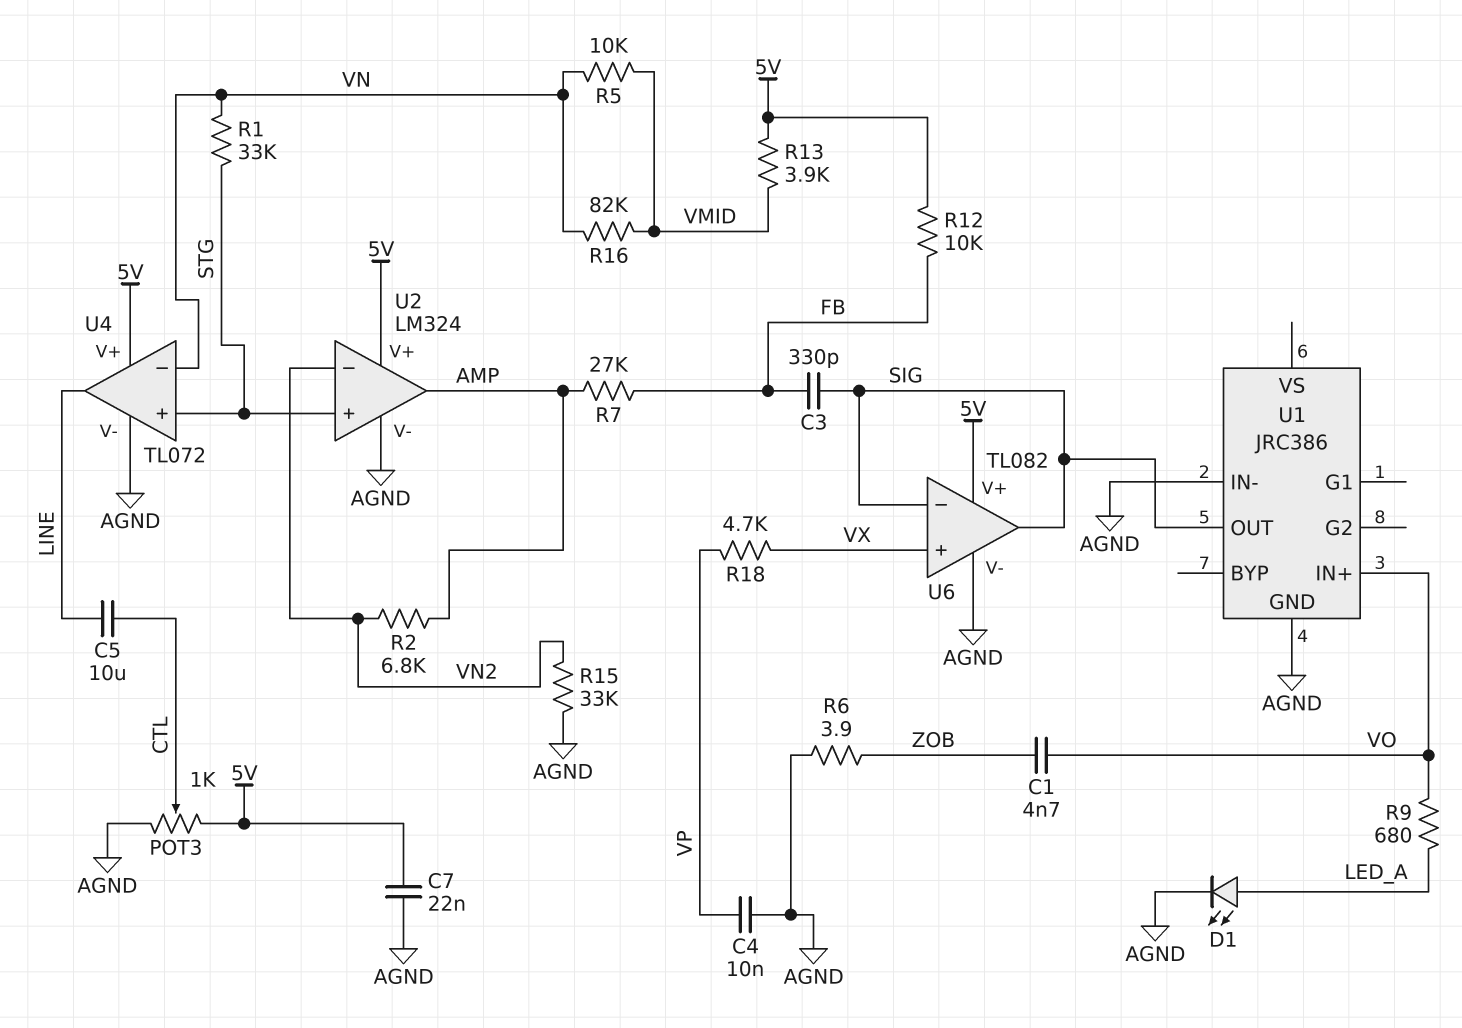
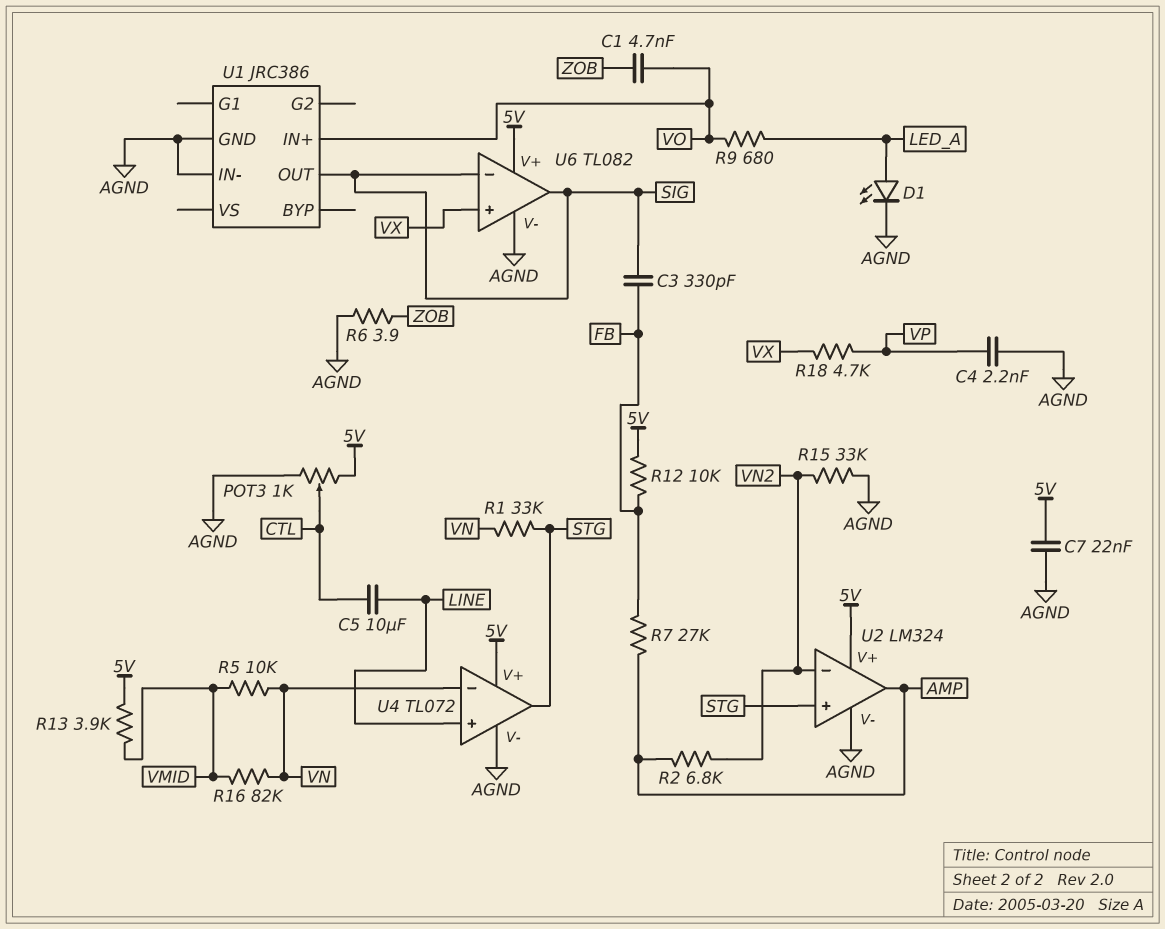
C4: 10nF (AGND, VP) -> 2.2nF (AGND, VP)
U4 pin in+: STG -> LINE
U4 pin out: LINE -> STG

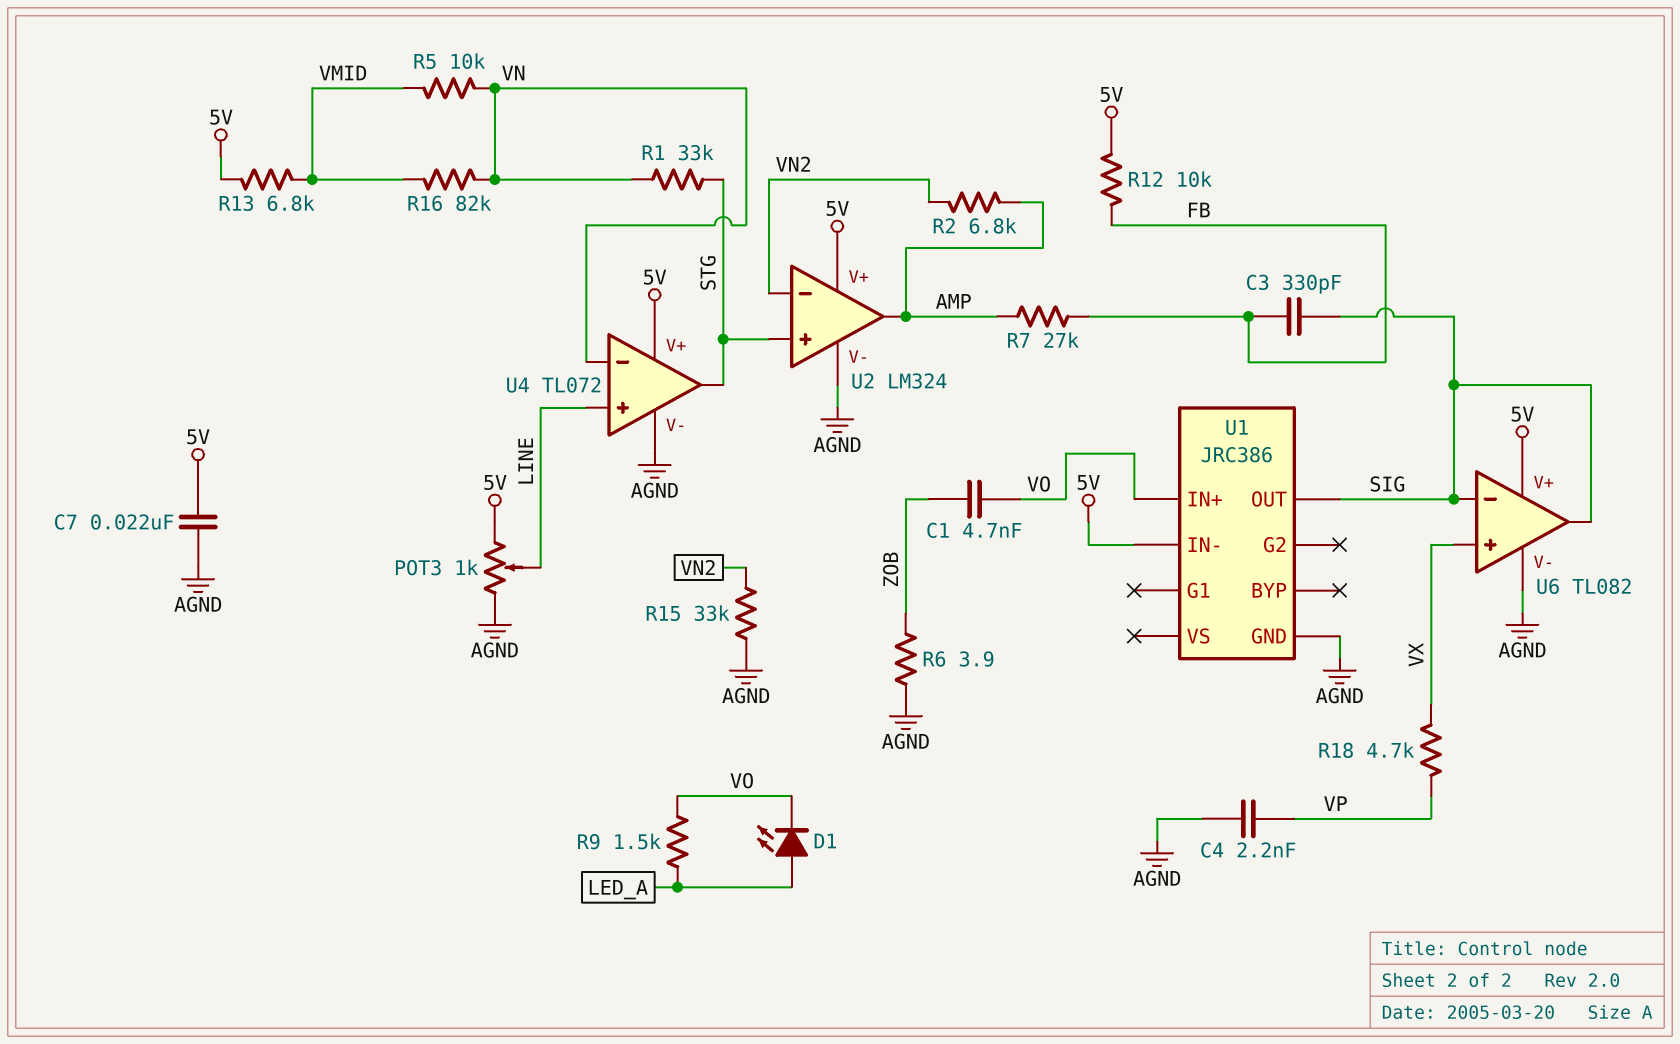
C5: 10uF (CTL, LINE) -> none
D1: LED (A LED_A, K AGND) -> LED (A LED_A, K VO)
POT3: 1k (5V, AGND, wiper CTL) -> 1k (5V, AGND, wiper LINE)
R9: 680 (LED_A, VO) -> 1.5k (LED_A, VO)
R13: 3.9k (5V, VMID) -> 6.8k (5V, VMID)
U1 pin IN-: AGND -> 5V

